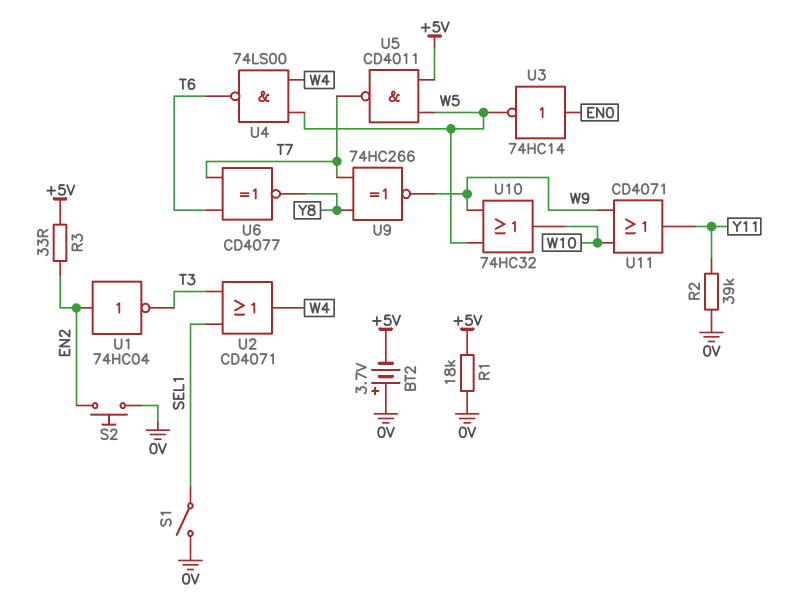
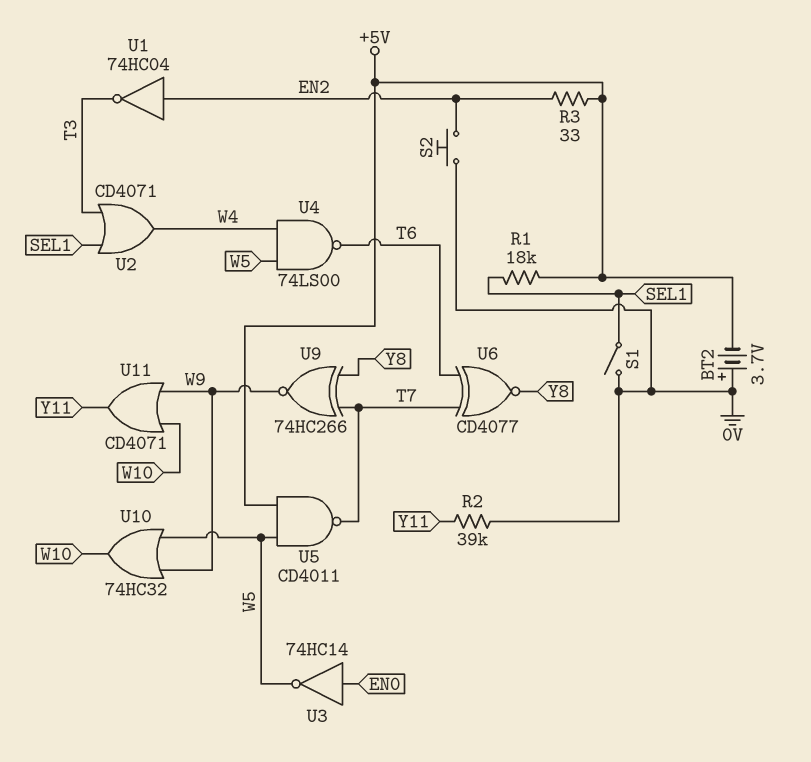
R1: 18k (+5V, 0V) -> 18k (+5V, SEL1)

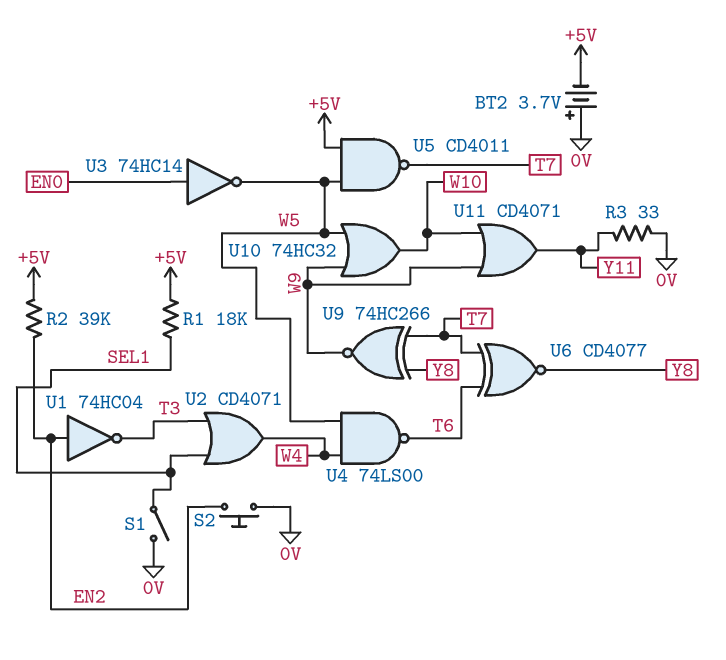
R2: 39k (0V, Y11) -> 39k (+5V, EN2)
R3: 33 (+5V, EN2) -> 33 (0V, Y11)

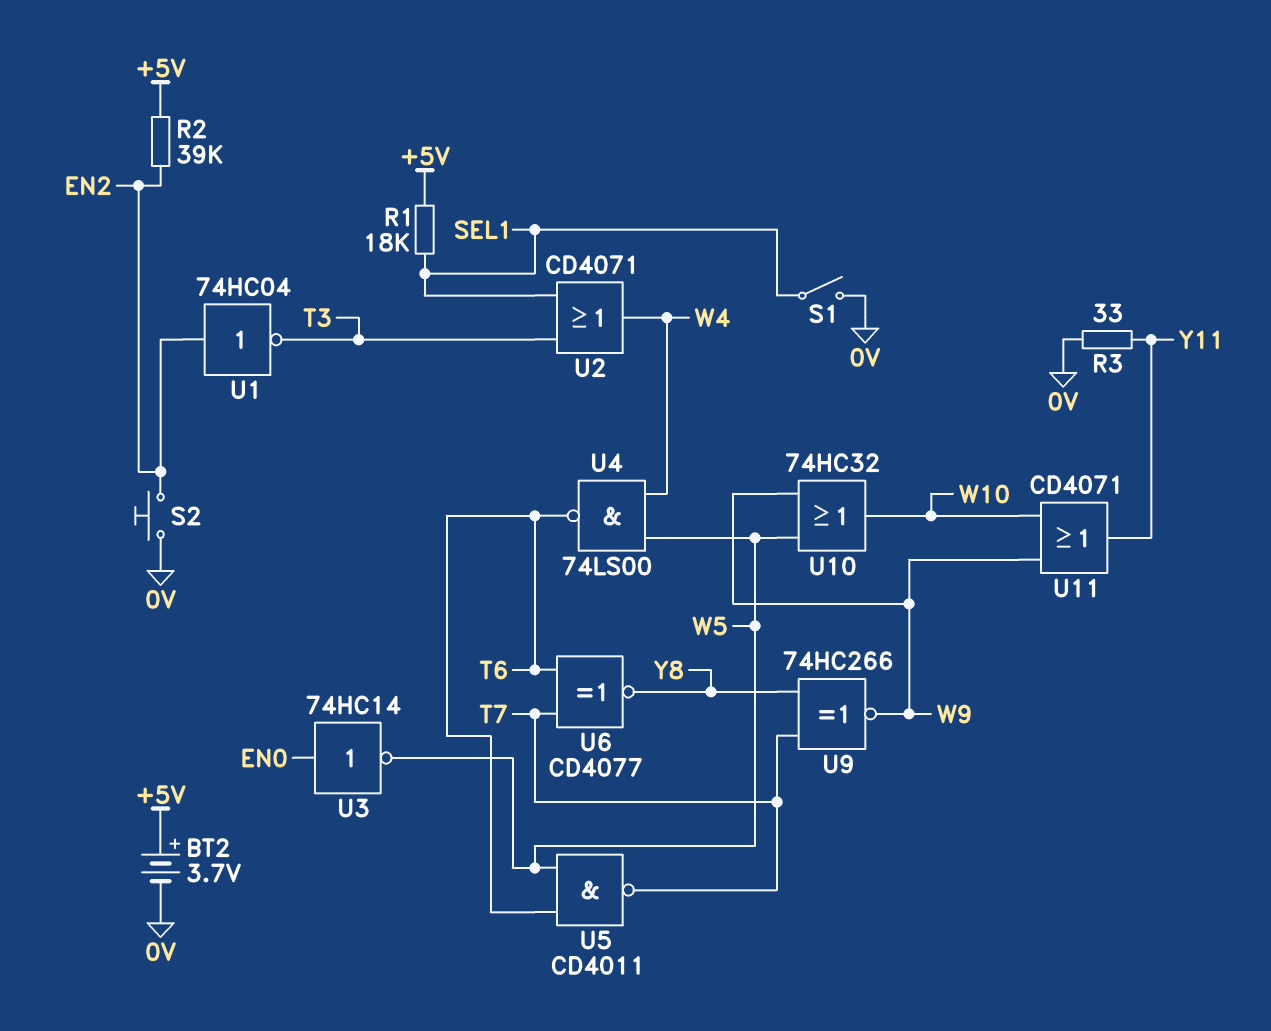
BT2: 3.7V (plus 0V, minus +5V) -> 3.7V (plus +5V, minus 0V)
U5: NAND CD4011 (in +5V, in W5, out T7) -> NAND CD4011 (in T6, in W5, out T7)

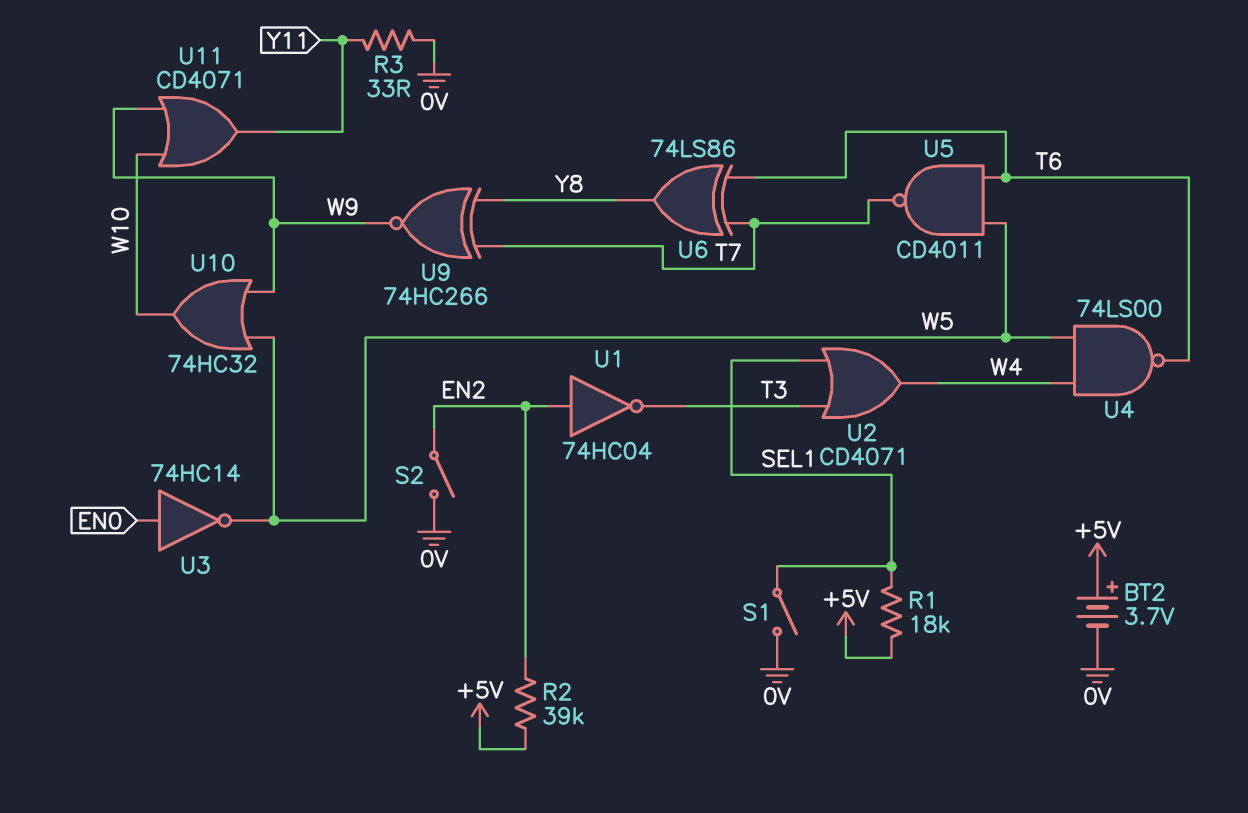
S2: button (0V, EN2) -> switch (0V, EN2)
U6: XNOR CD4077 (in T6, in T7, out Y8) -> XOR 74LS86 (in T6, in T7, out Y8)

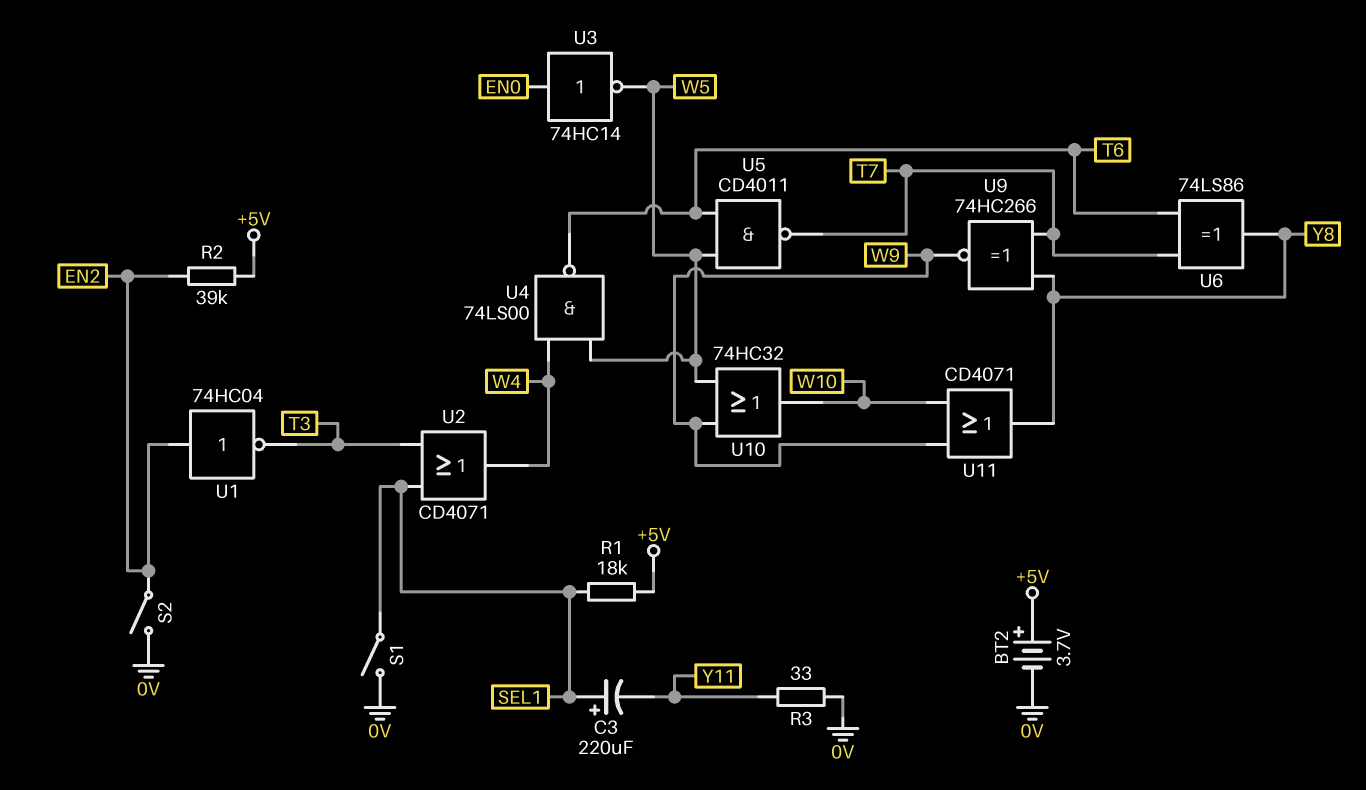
C3: none -> 220uF (plus SEL1, minus Y11)
U11: OR CD4071 (in W9, in W10, out Y11) -> OR CD4071 (in W9, in W10, out Y8)

